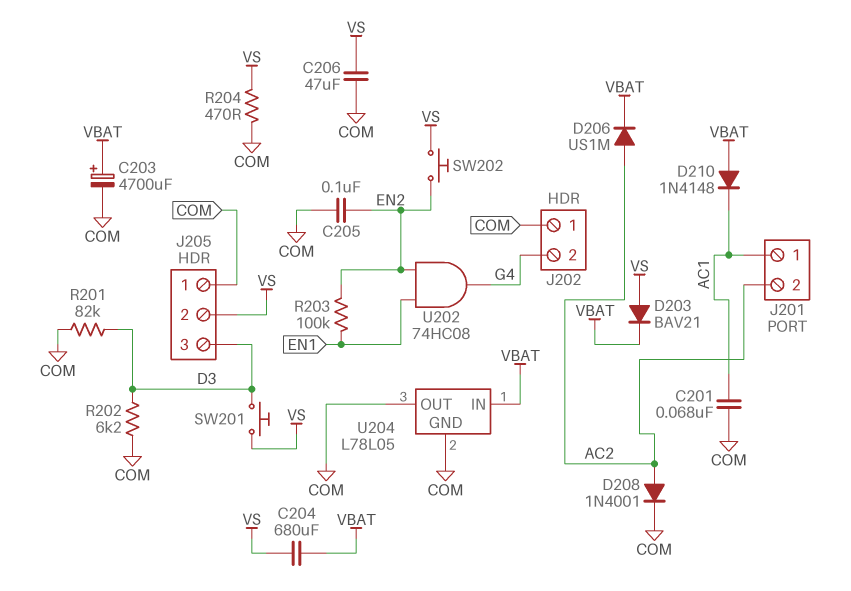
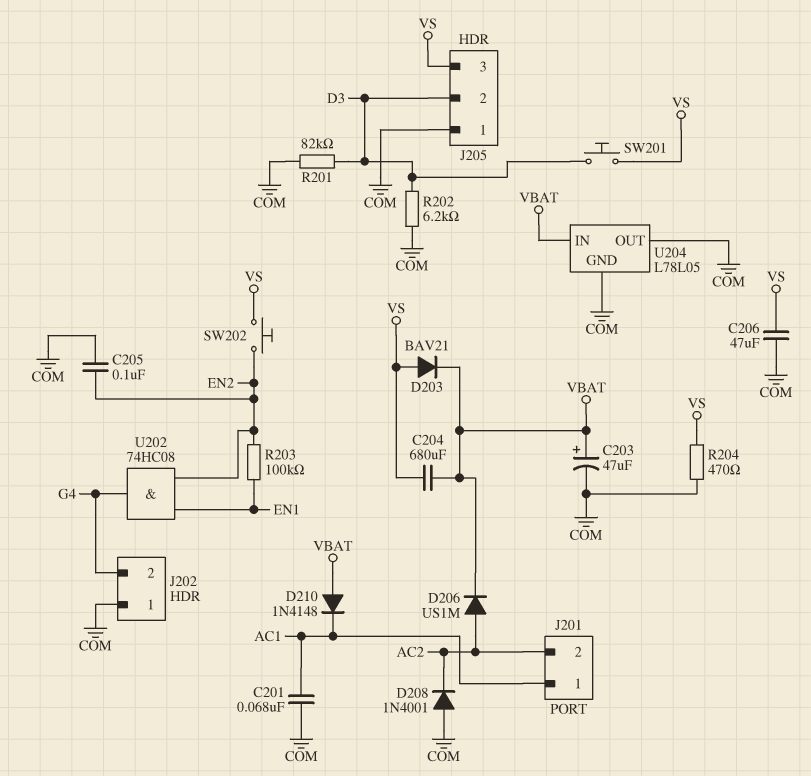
C203: 4700uF (plus VBAT, minus COM) -> 47uF (plus VBAT, minus COM)
D208: diode 1N4001 (A AC2, K COM) -> diode 1N4001 (A COM, K AC2)
J205 pin 2: VS -> D3
J205 pin 3: D3 -> VS

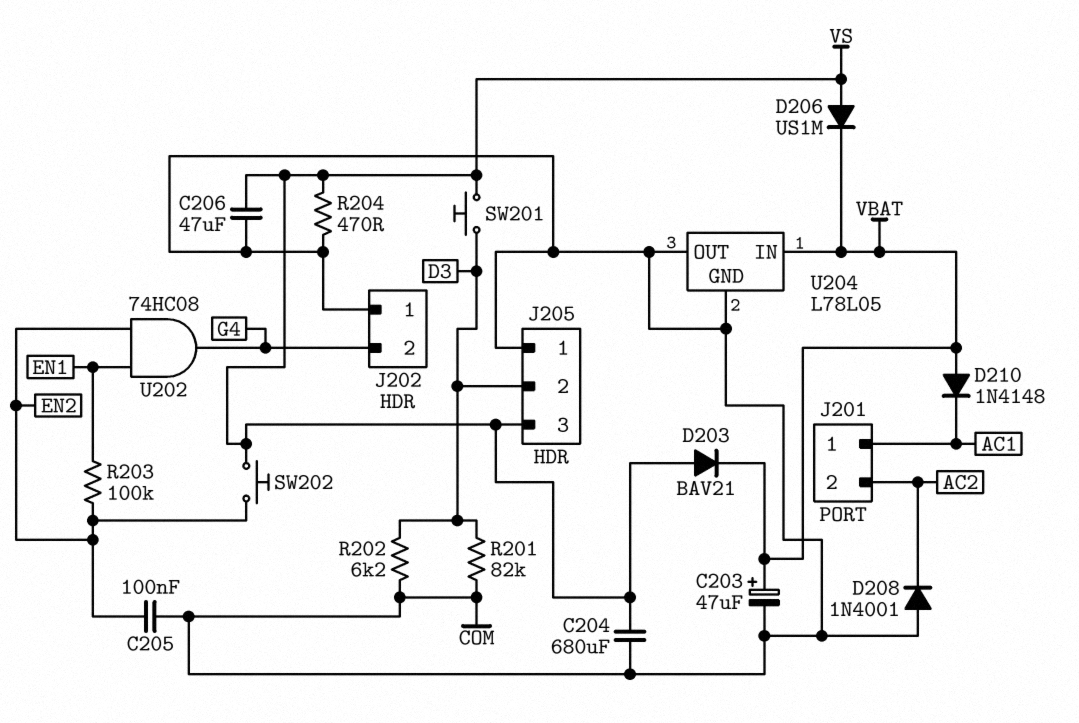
C201: 68nF (AC1, COM) -> none
C204: 680uF (VBAT, VS) -> 680uF (COM, VS)
D206: diode US1M (A AC2, K VBAT) -> diode US1M (A VS, K VBAT)

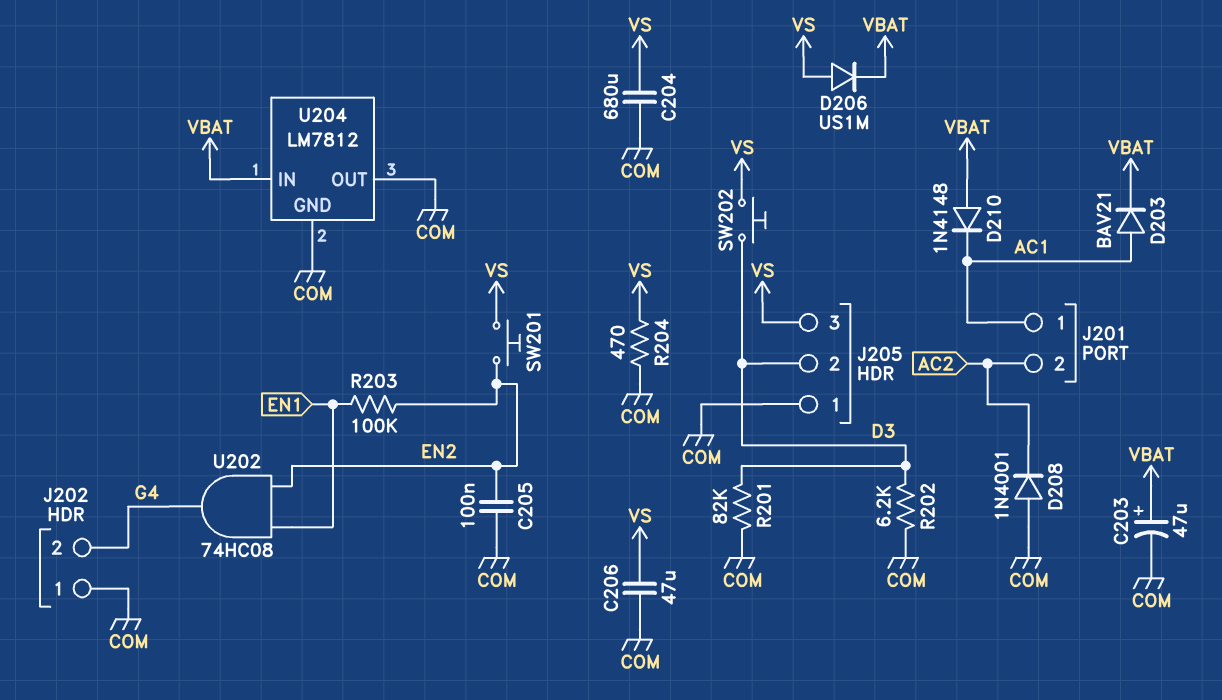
D203: diode BAV21 (A VS, K VBAT) -> diode BAV21 (A AC1, K VBAT)
SW201: button (D3, VS) -> button (EN2, VS)
SW202: button (EN2, VS) -> button (D3, VS)
U204: L78L05 -> LM7812

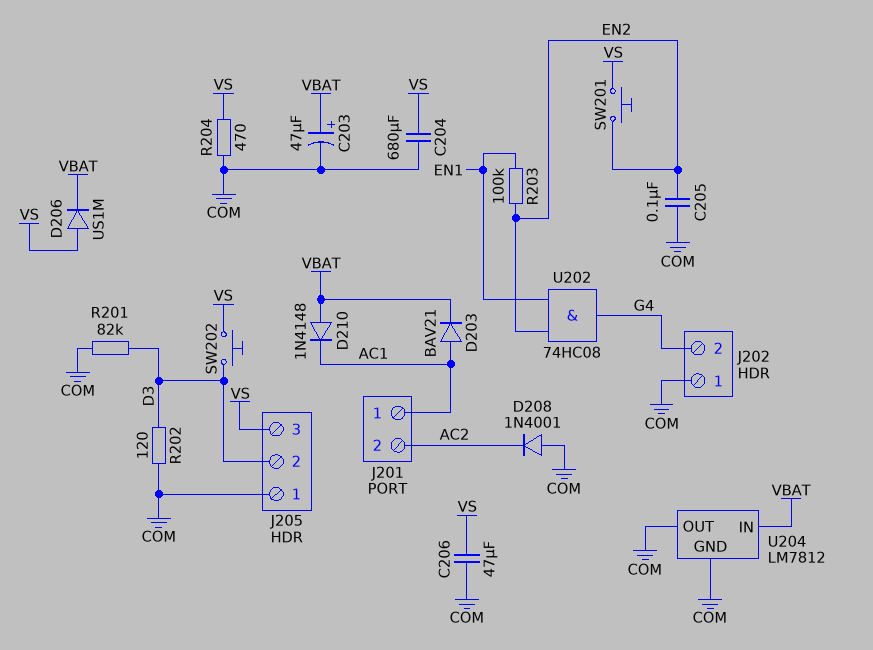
R202: 6.2k (COM, D3) -> 120 (COM, D3)

